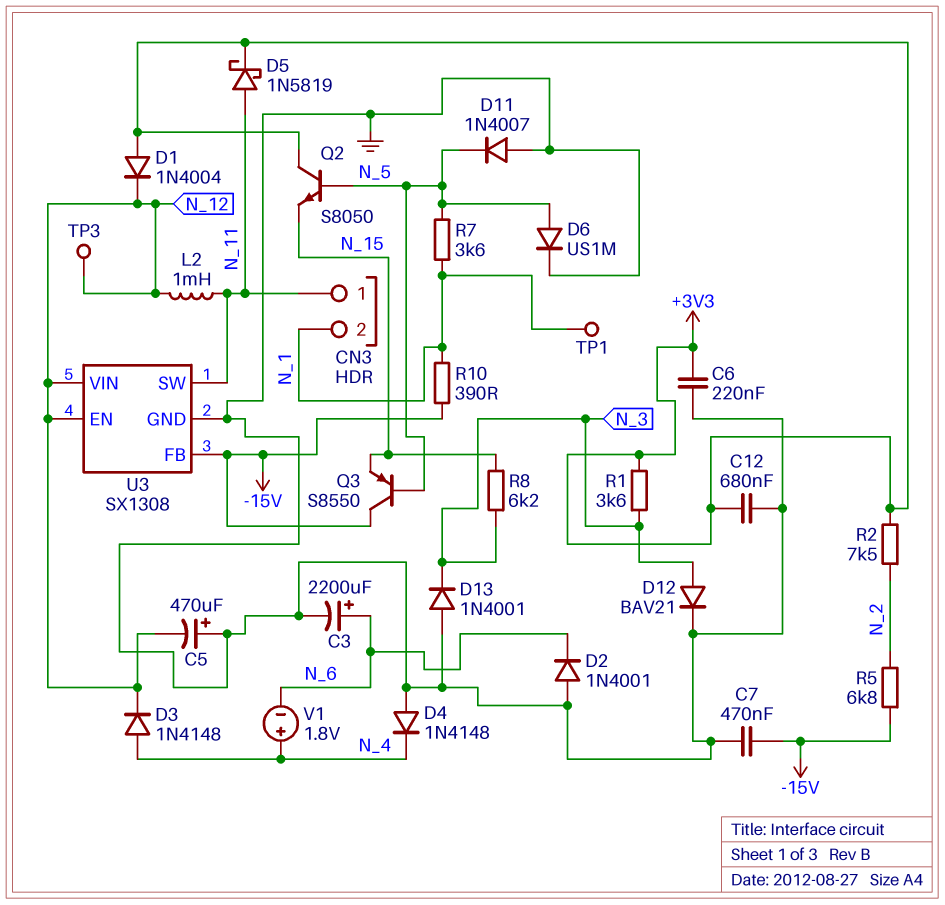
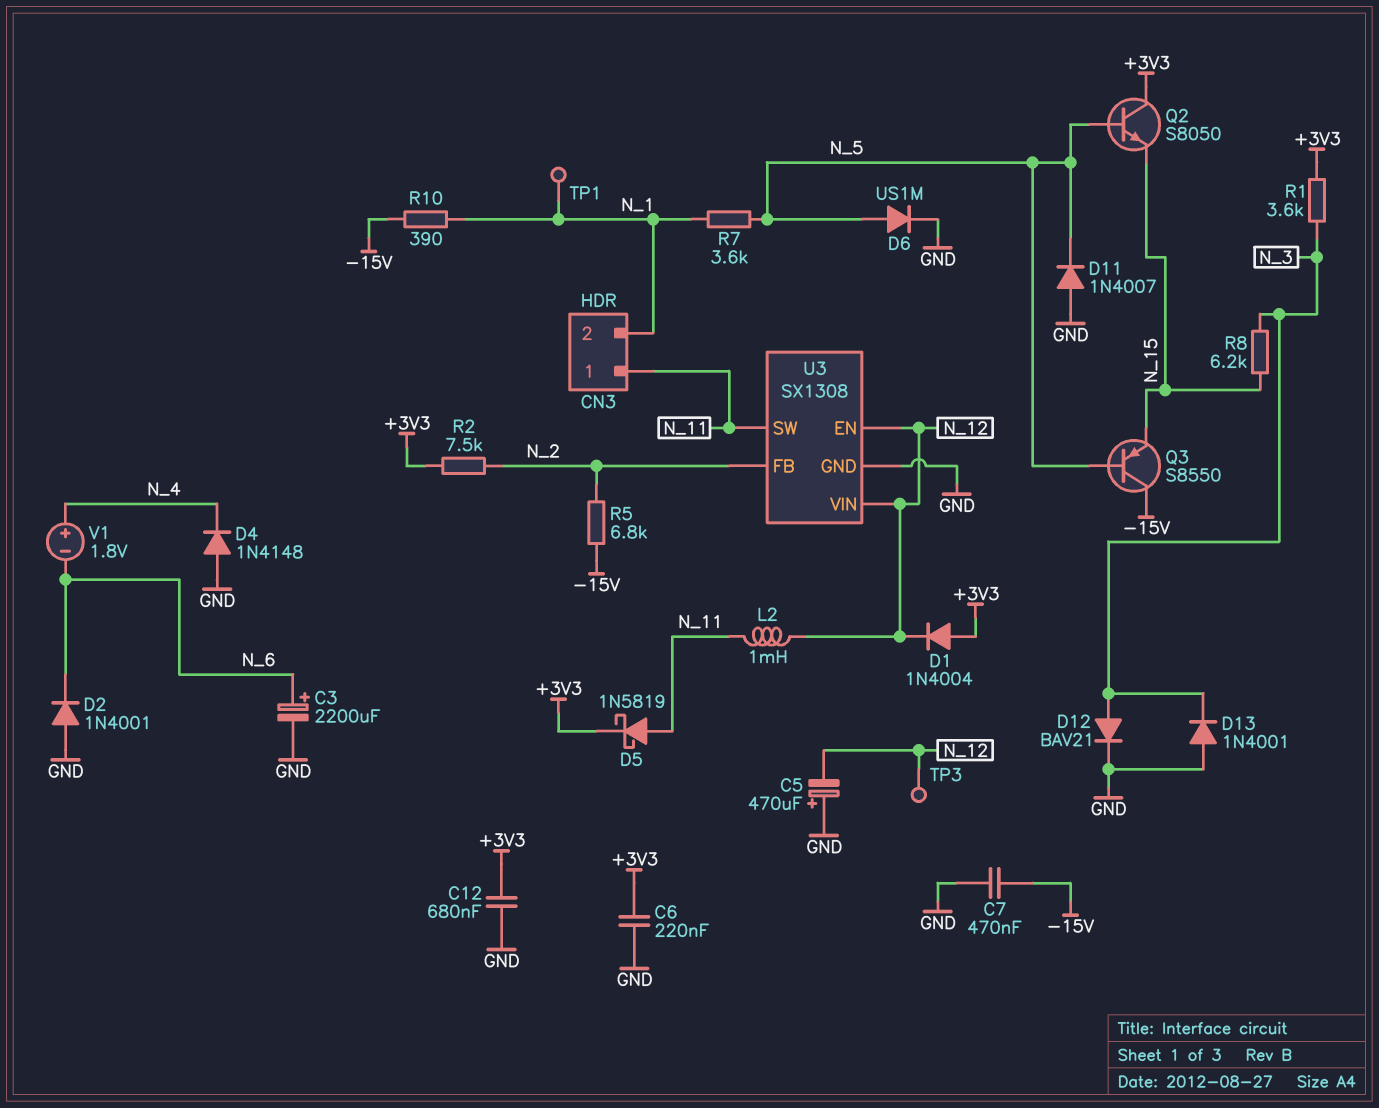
D3: diode 1N4148 (A N_4, K N_12) -> none
U3 pin FB: -15V -> N_2

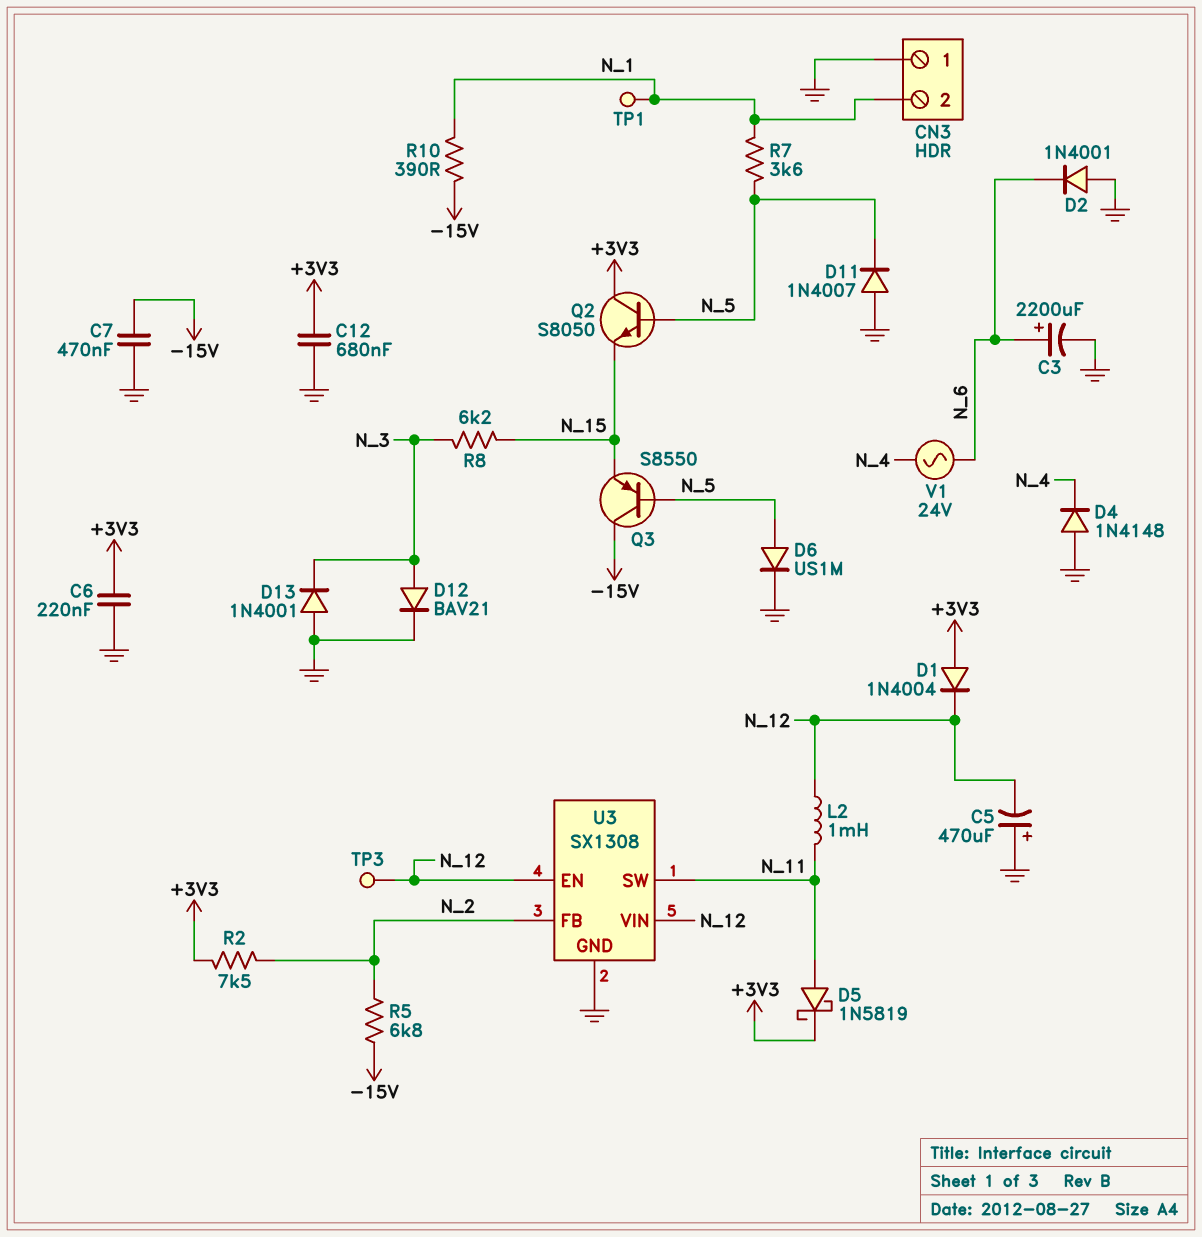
CN3 pin 1: N_11 -> GND
R1: 3.6k (+3V3, N_3) -> none
V1: 1.8V (plus N_4, minus N_6) -> AC 24V (N_4, N_6)

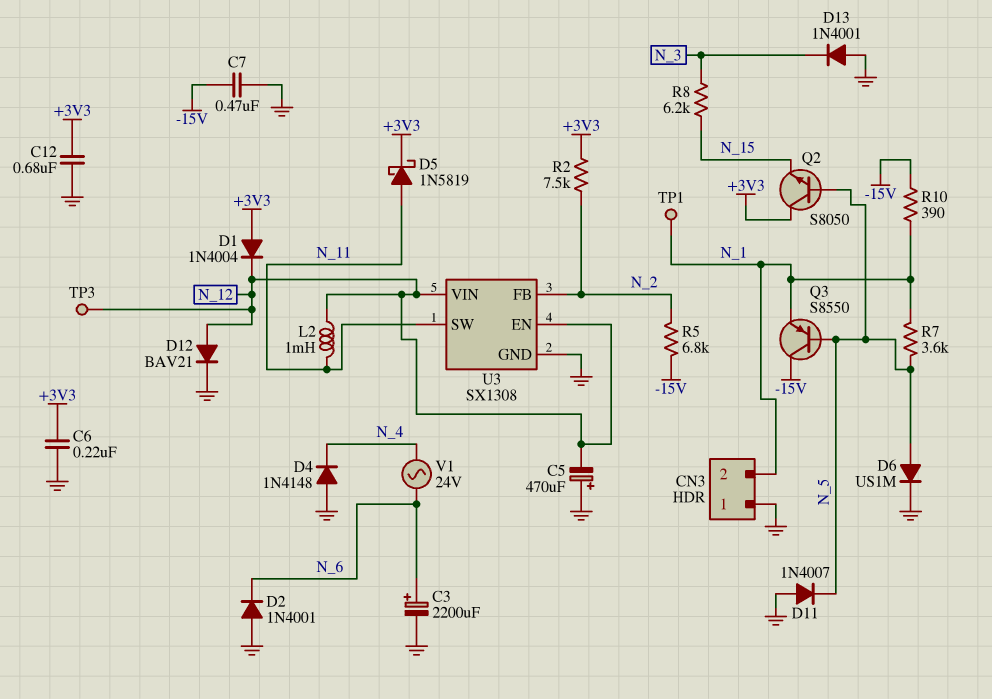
D12: diode BAV21 (A N_3, K GND) -> diode BAV21 (A N_12, K GND)
Q3: PNP S8550 (B N_5, C -15V, E N_15) -> PNP S8550 (B N_5, C -15V, E N_1)

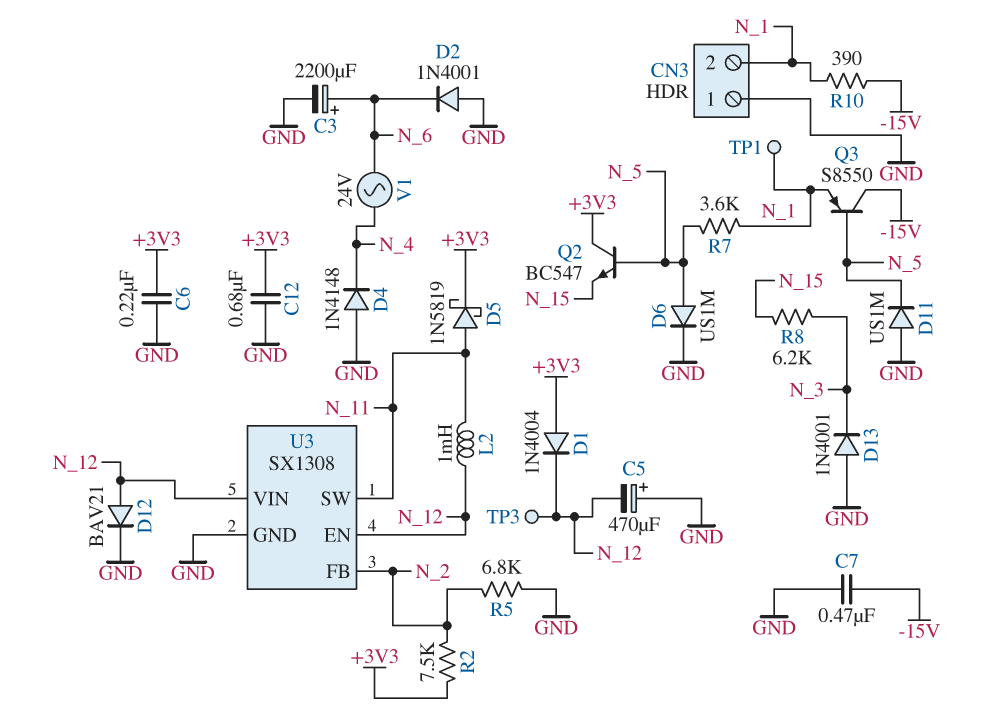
D11: diode 1N4007 (A GND, K N_5) -> diode US1M (A GND, K N_5)
Q2: NPN S8050 (B N_5, C +3V3, E N_15) -> NPN BC547 (B N_5, C +3V3, E N_15)
R5: 6.8k (-15V, N_2) -> 6.8k (GND, N_2)

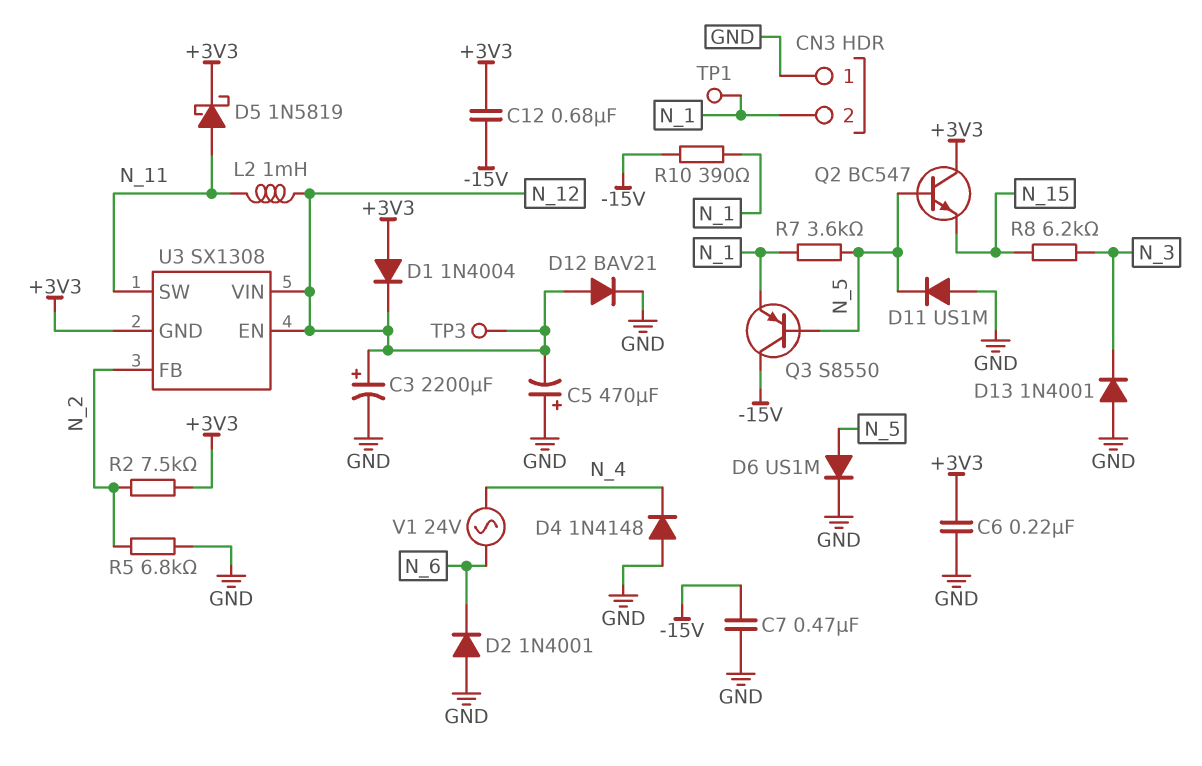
C3: 2200uF (plus N_6, minus GND) -> 2200uF (plus N_12, minus GND)
C12: 680nF (+3V3, GND) -> 680nF (+3V3, -15V)
U3 pin GND: GND -> +3V3

